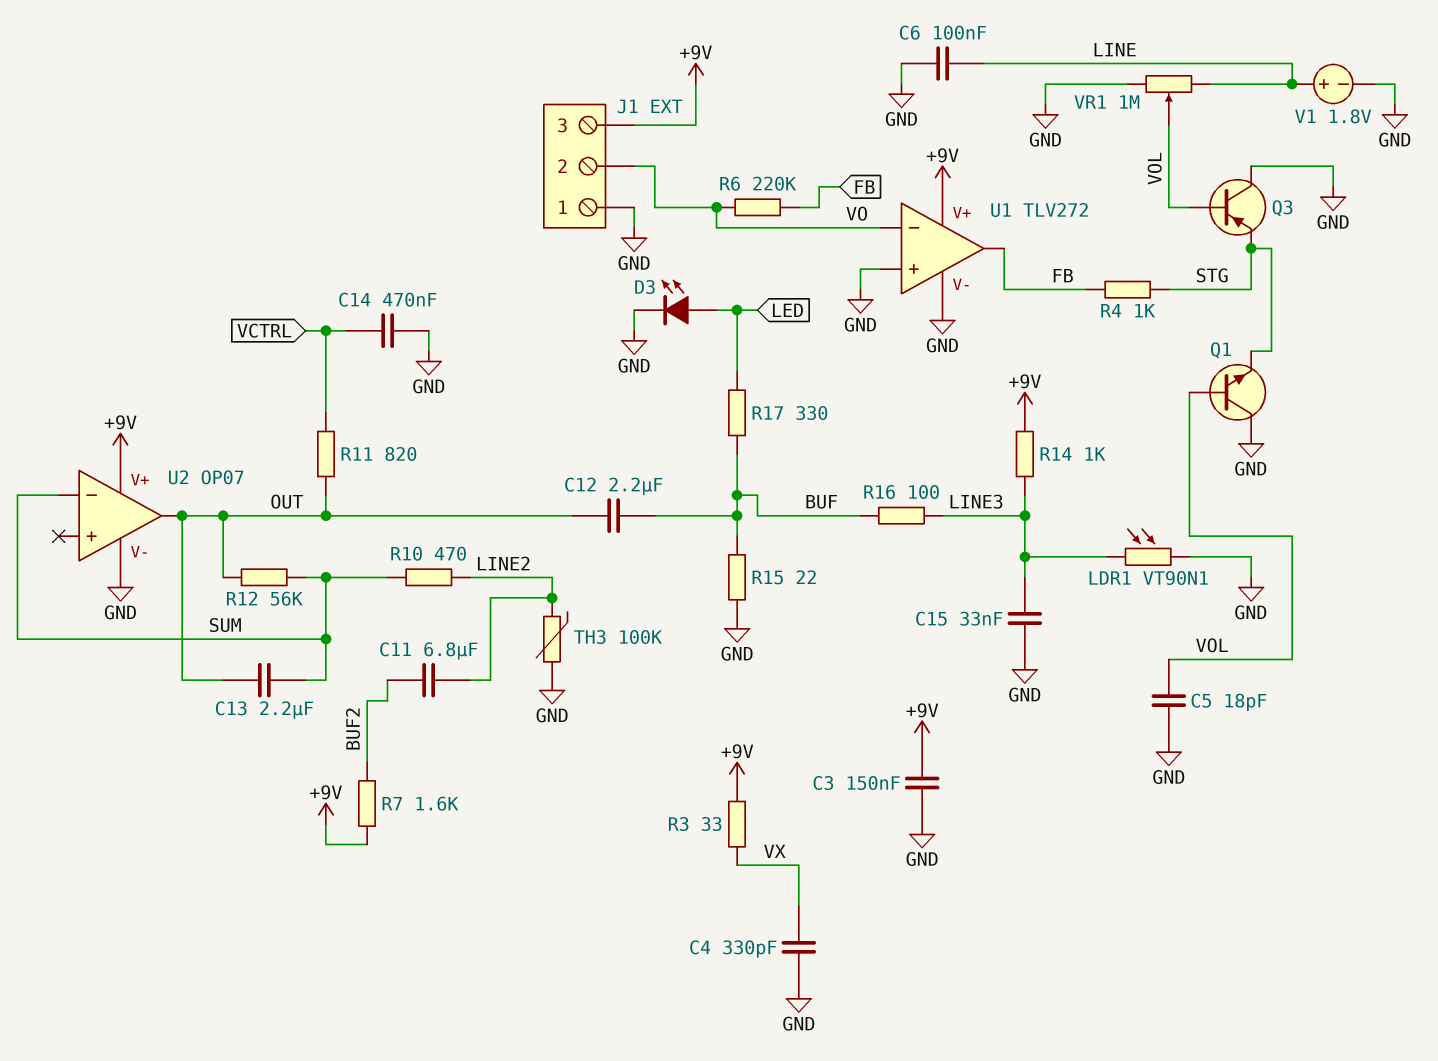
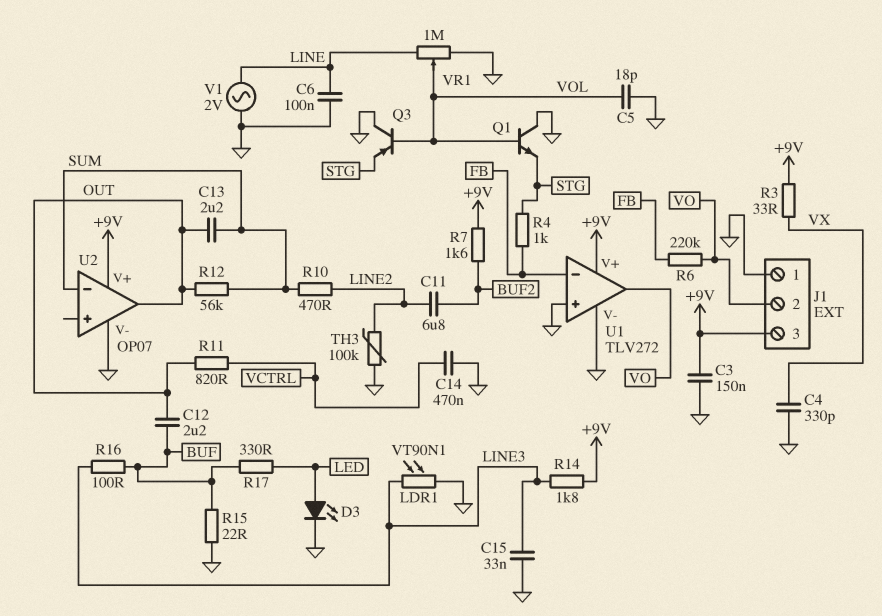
R14: 1k (+9V, LINE3) -> 1.8k (+9V, LINE3)
U1 pin in-: VO -> FB
U1 pin out: FB -> VO
V1: 1.8V (plus LINE, minus GND) -> AC 2V (GND, LINE)

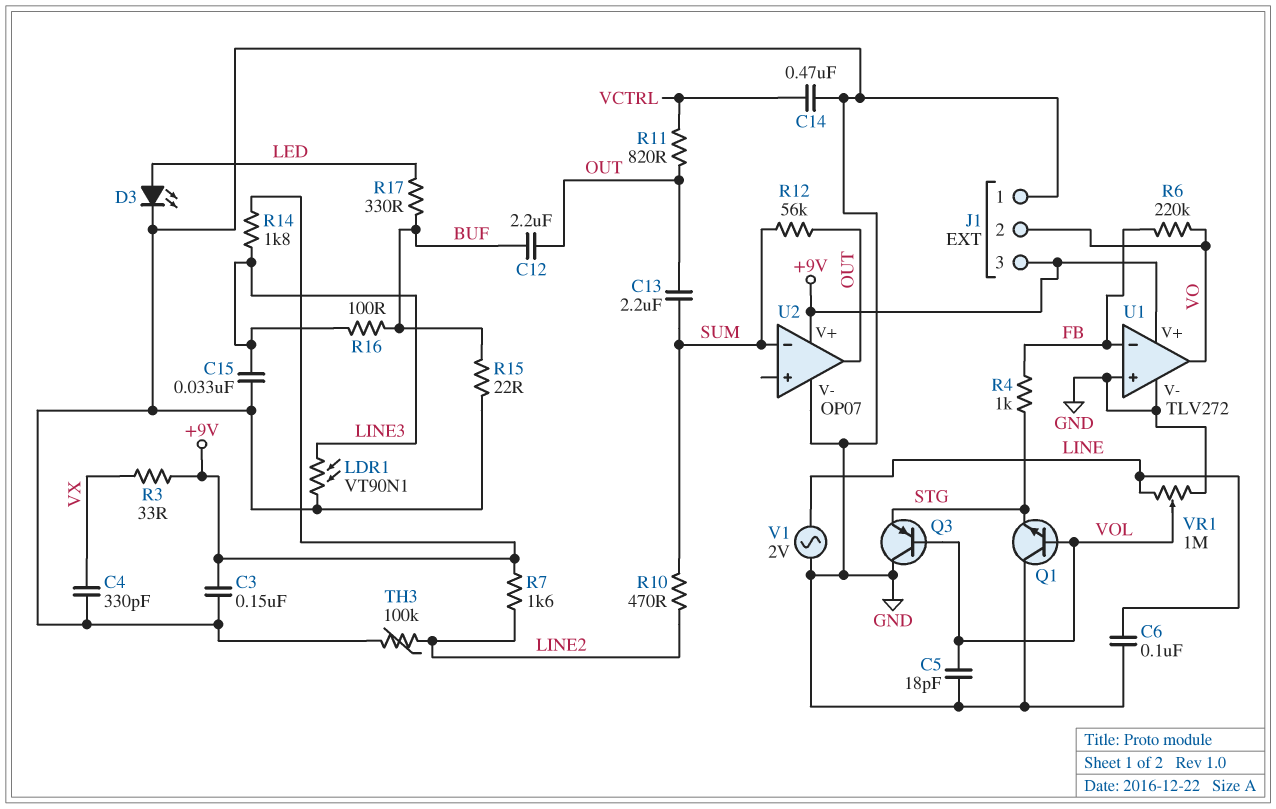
C11: 6.8uF (BUF2, LINE2) -> none
R7: 1.6k (+9V, BUF2) -> 1.6k (+9V, LINE2)

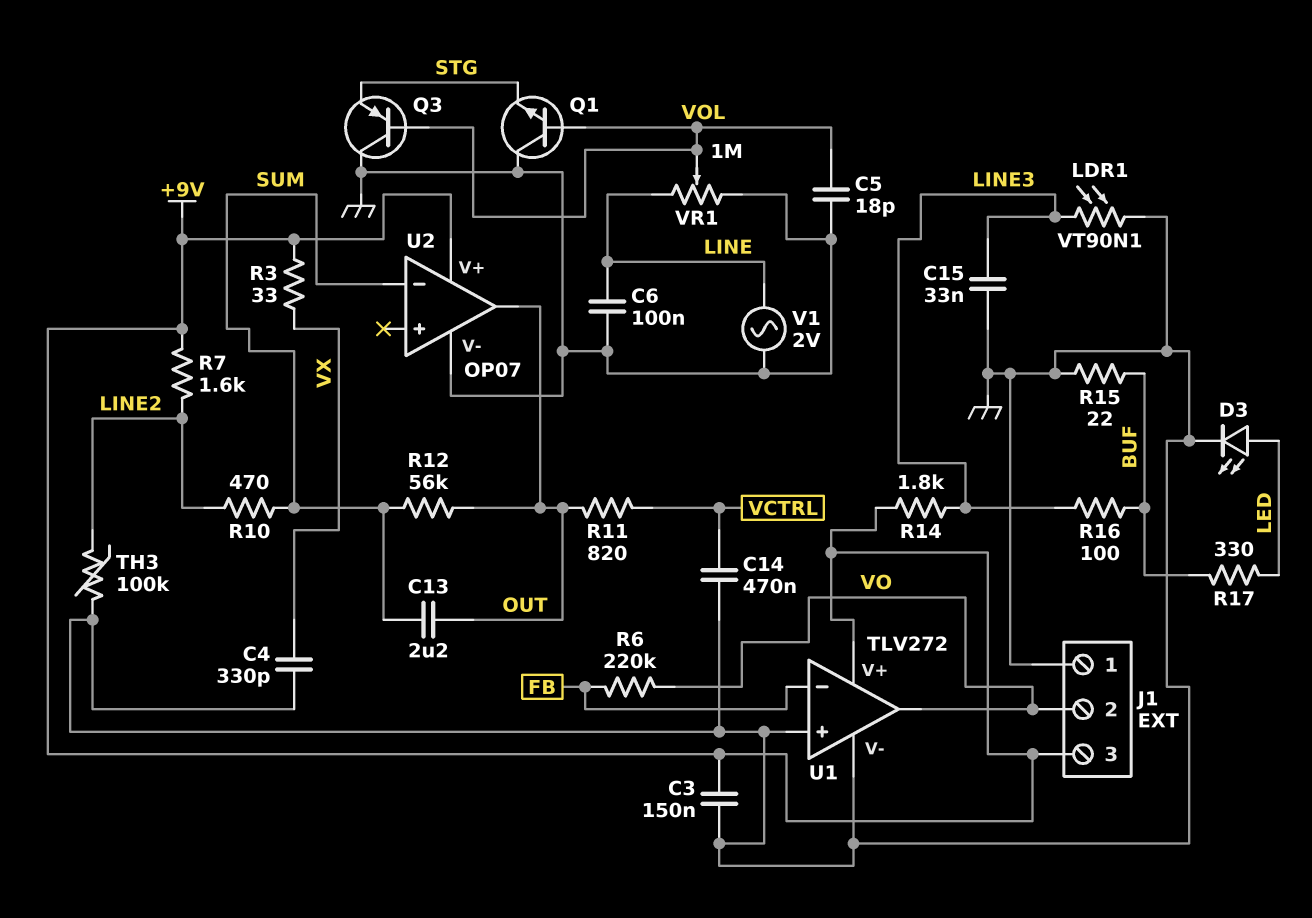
C12: 2.2uF (BUF, OUT) -> none
R4: 1k (FB, STG) -> none

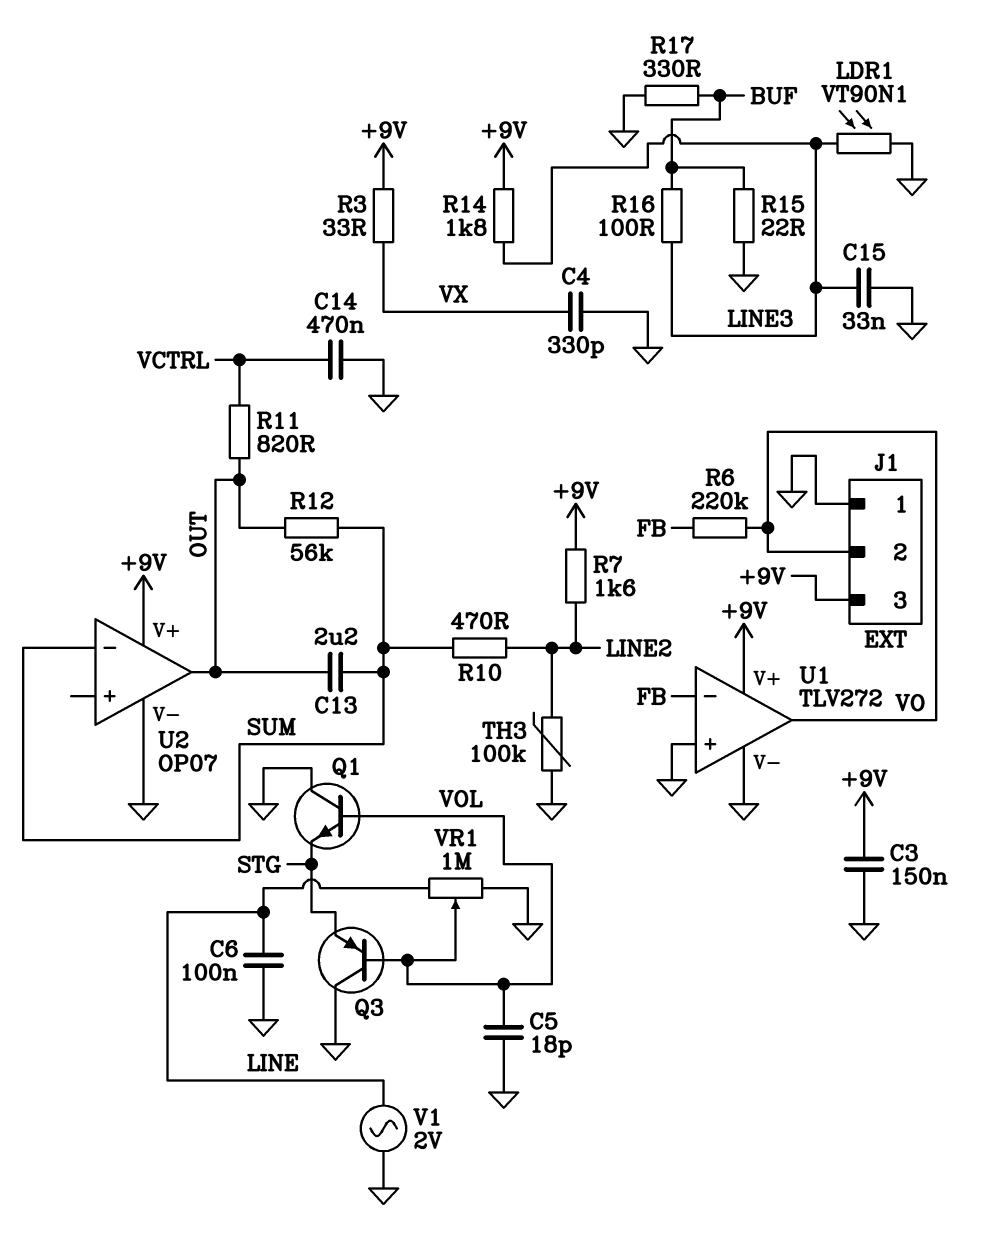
D3: LED (A LED, K GND) -> none
R17: 330 (BUF, LED) -> 330 (BUF, GND)

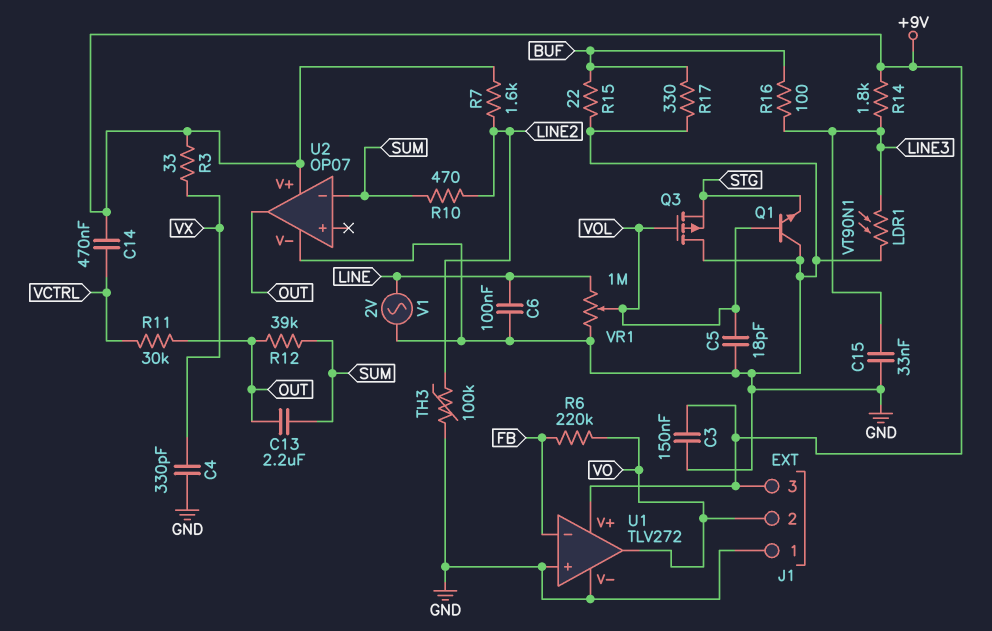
C14: 470nF (GND, VCTRL) -> 470nF (+9V, VCTRL)
Q3: PNP (B VOL, C GND, E STG) -> PMOS (G VOL, D GND, S STG)
R11: 820 (OUT, VCTRL) -> 30k (OUT, VCTRL)
R12: 56k (OUT, SUM) -> 39k (OUT, SUM)

